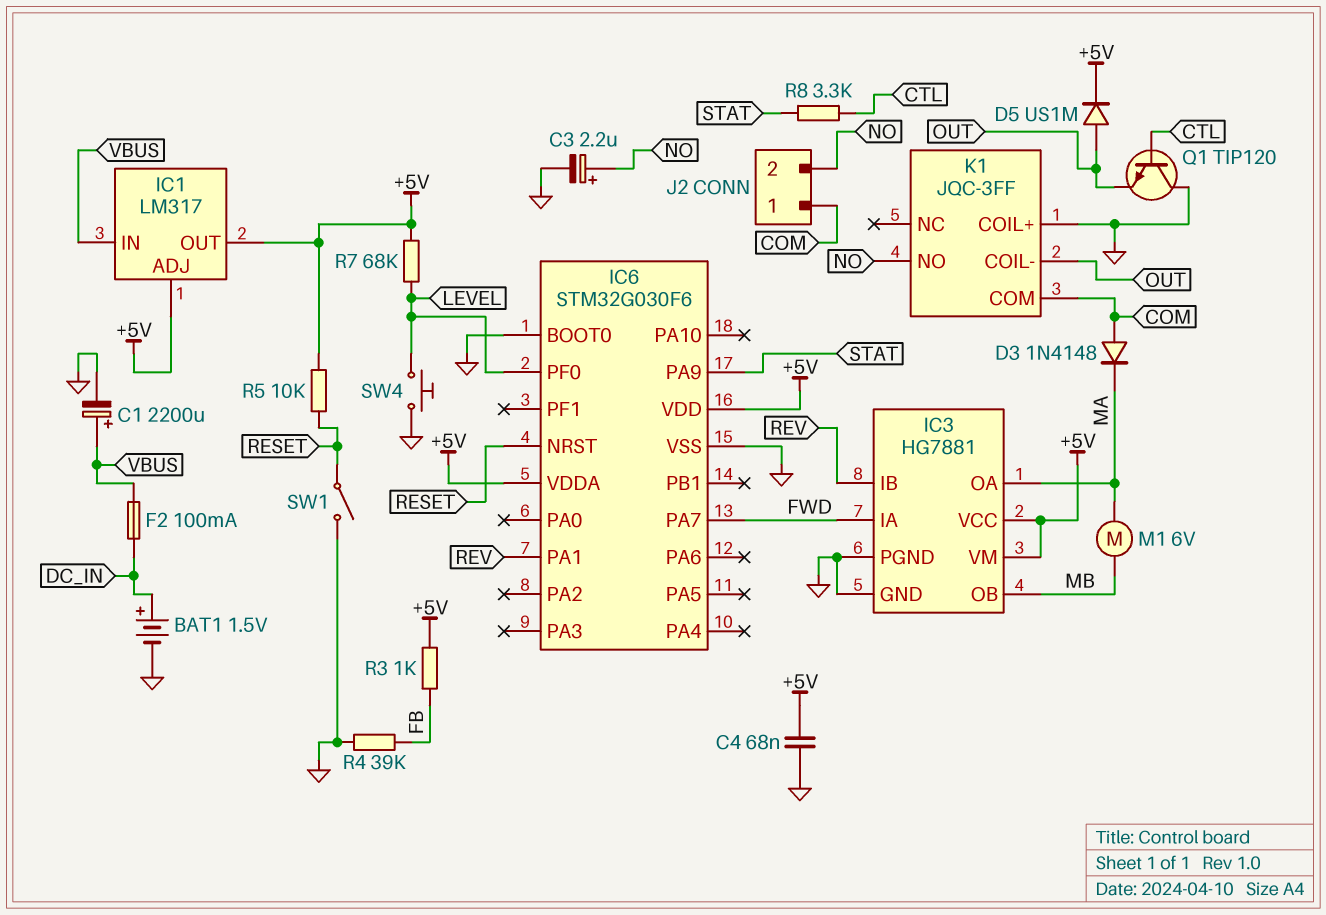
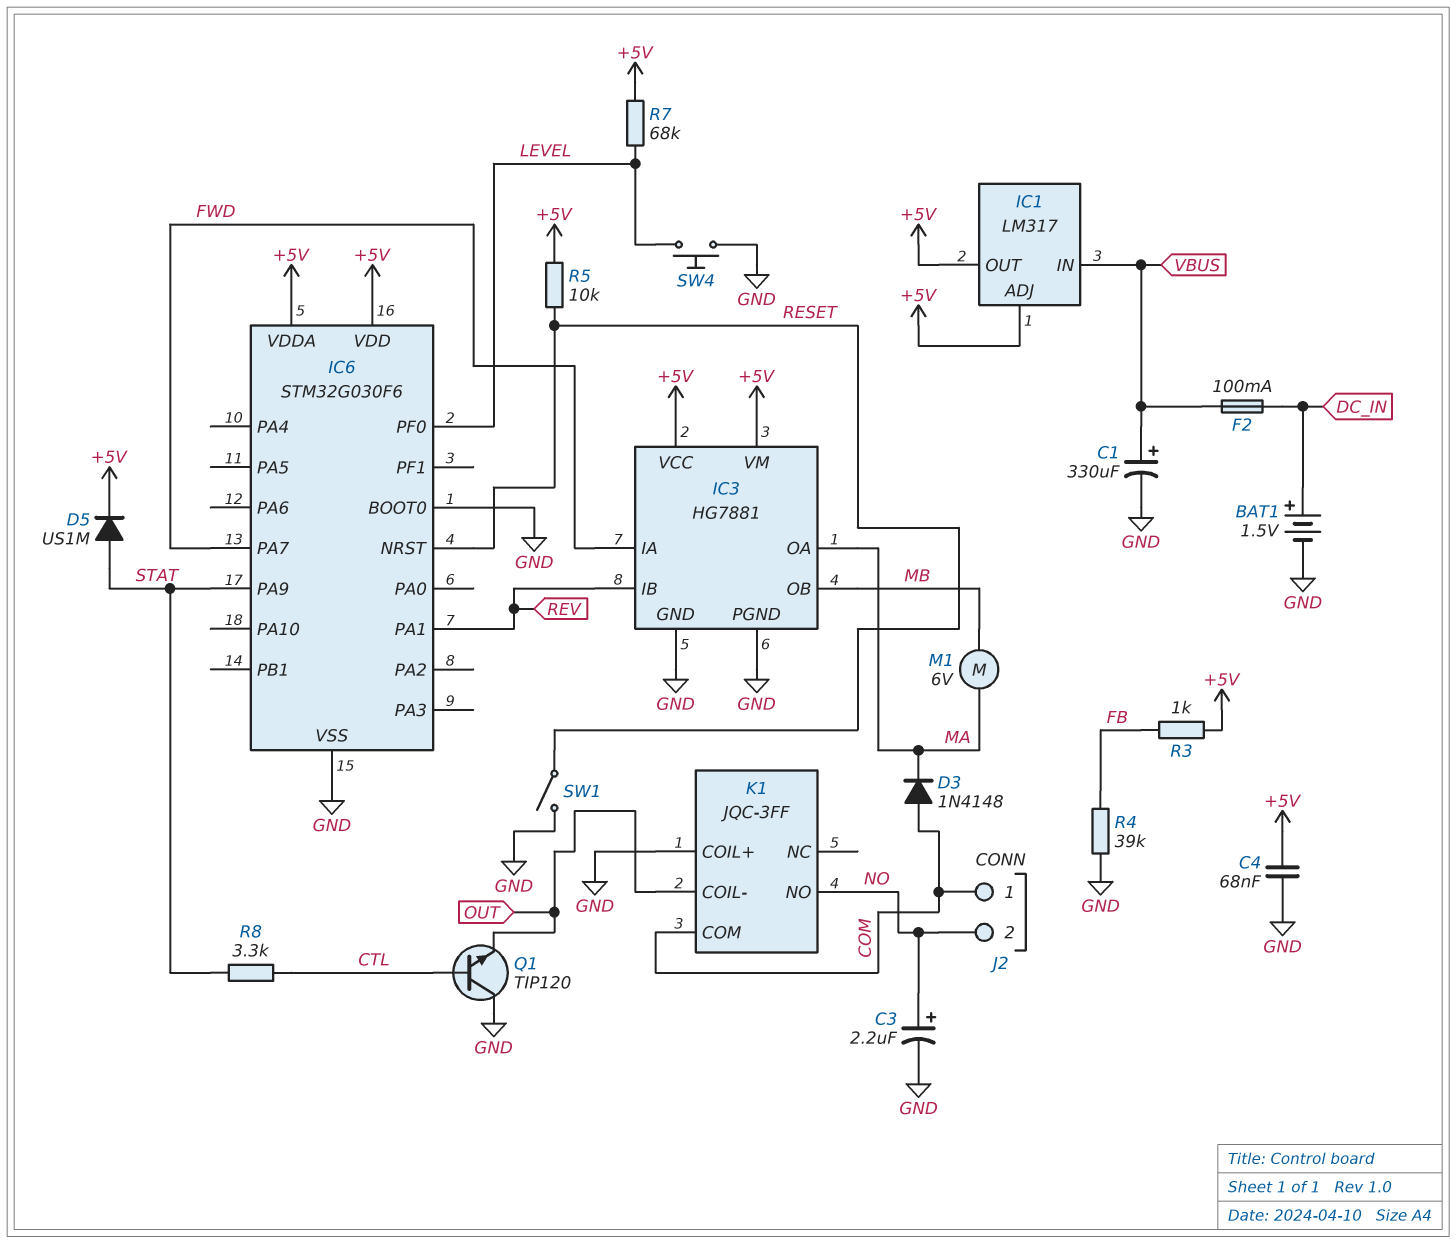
C1: 2200uF (plus VBUS, minus GND) -> 330uF (plus VBUS, minus GND)
D5: diode US1M (A OUT, K +5V) -> diode US1M (A STAT, K +5V)

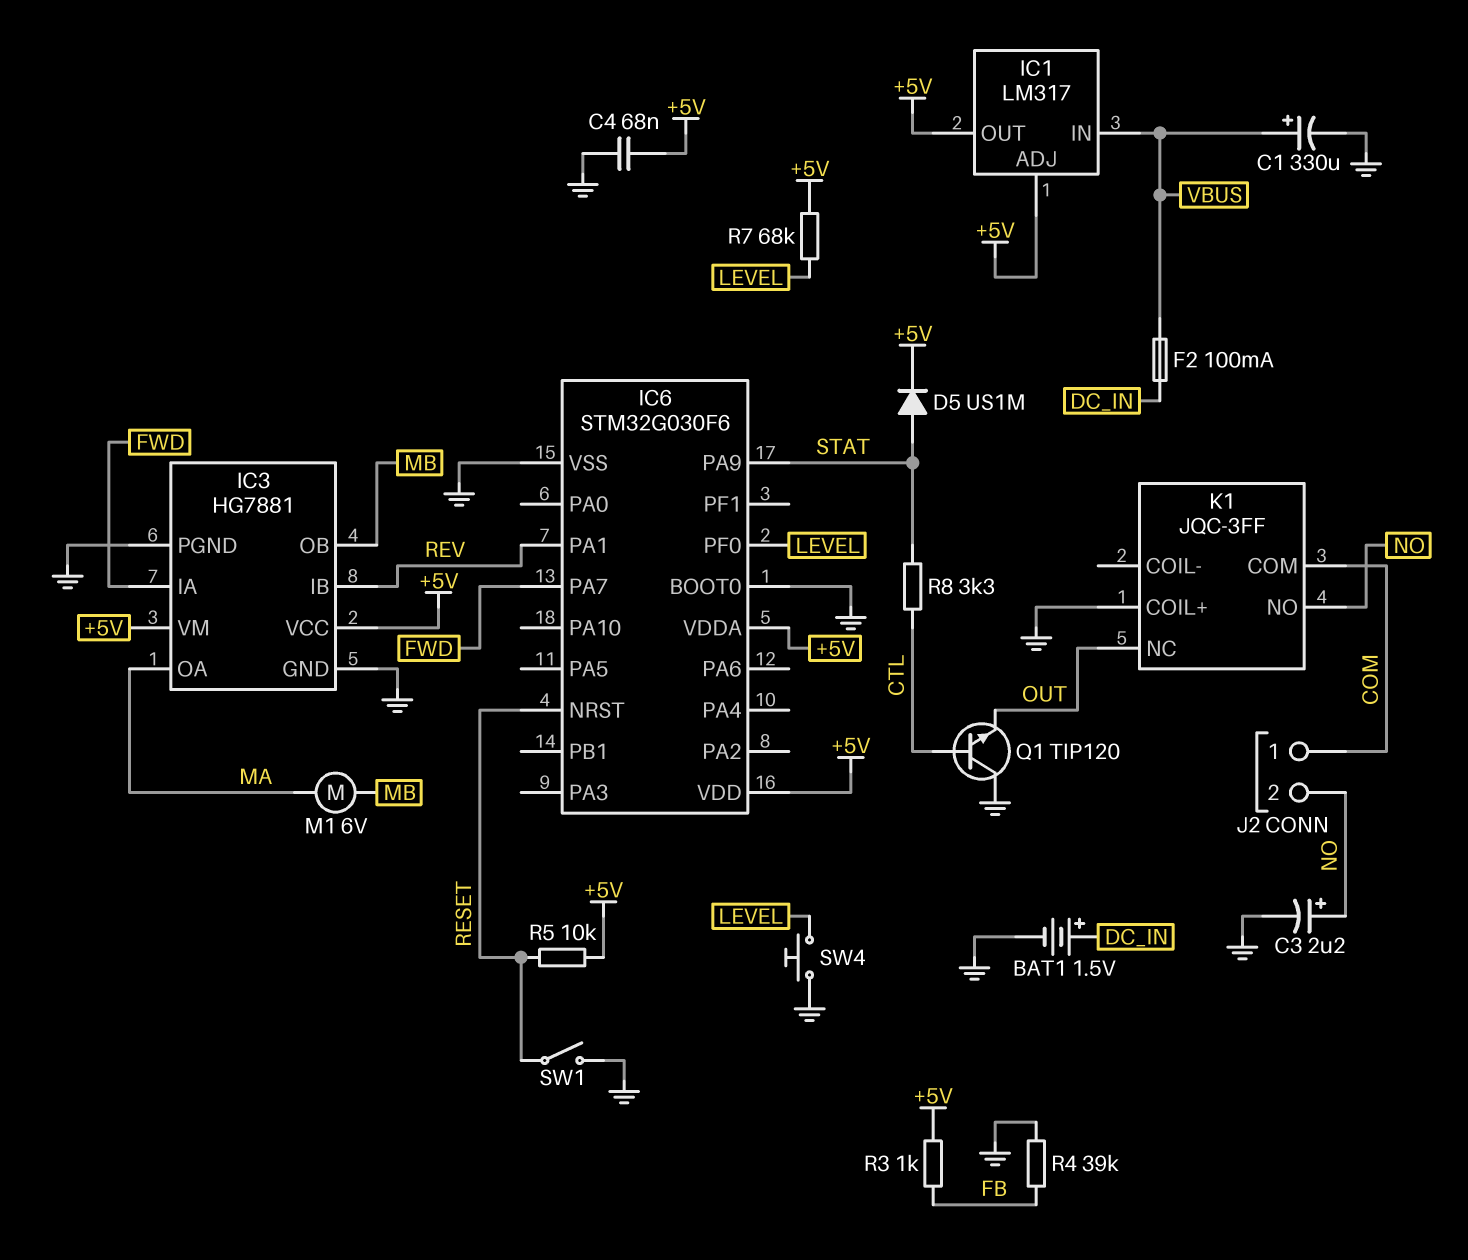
D3: diode 1N4148 (A COM, K MA) -> none
K1 pin COIL-: OUT -> none
K1 pin NC: none -> OUT

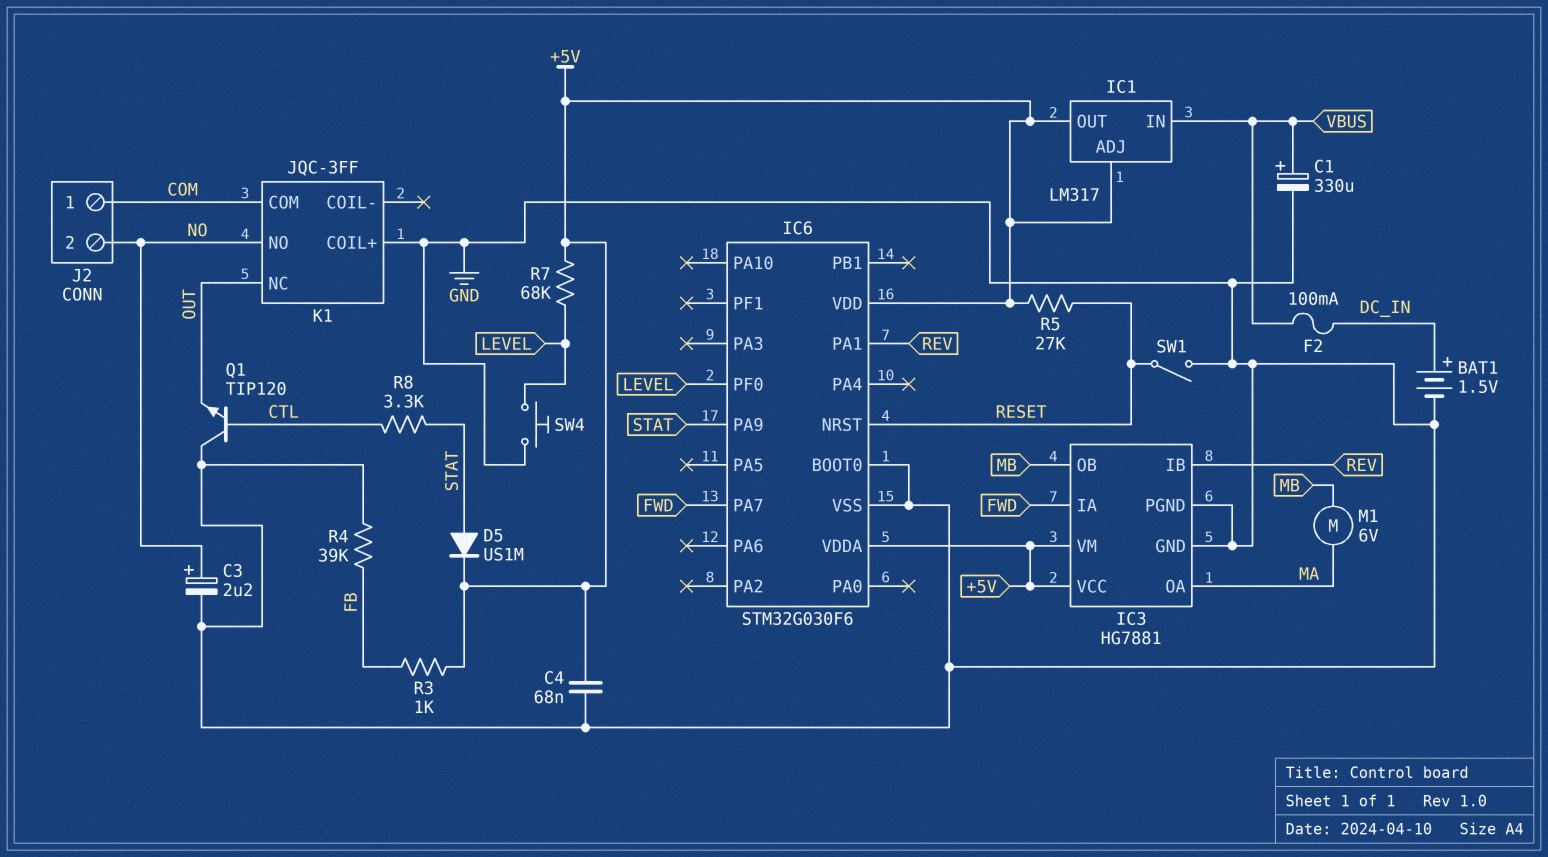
R5: 10k (+5V, RESET) -> 27k (+5V, RESET)

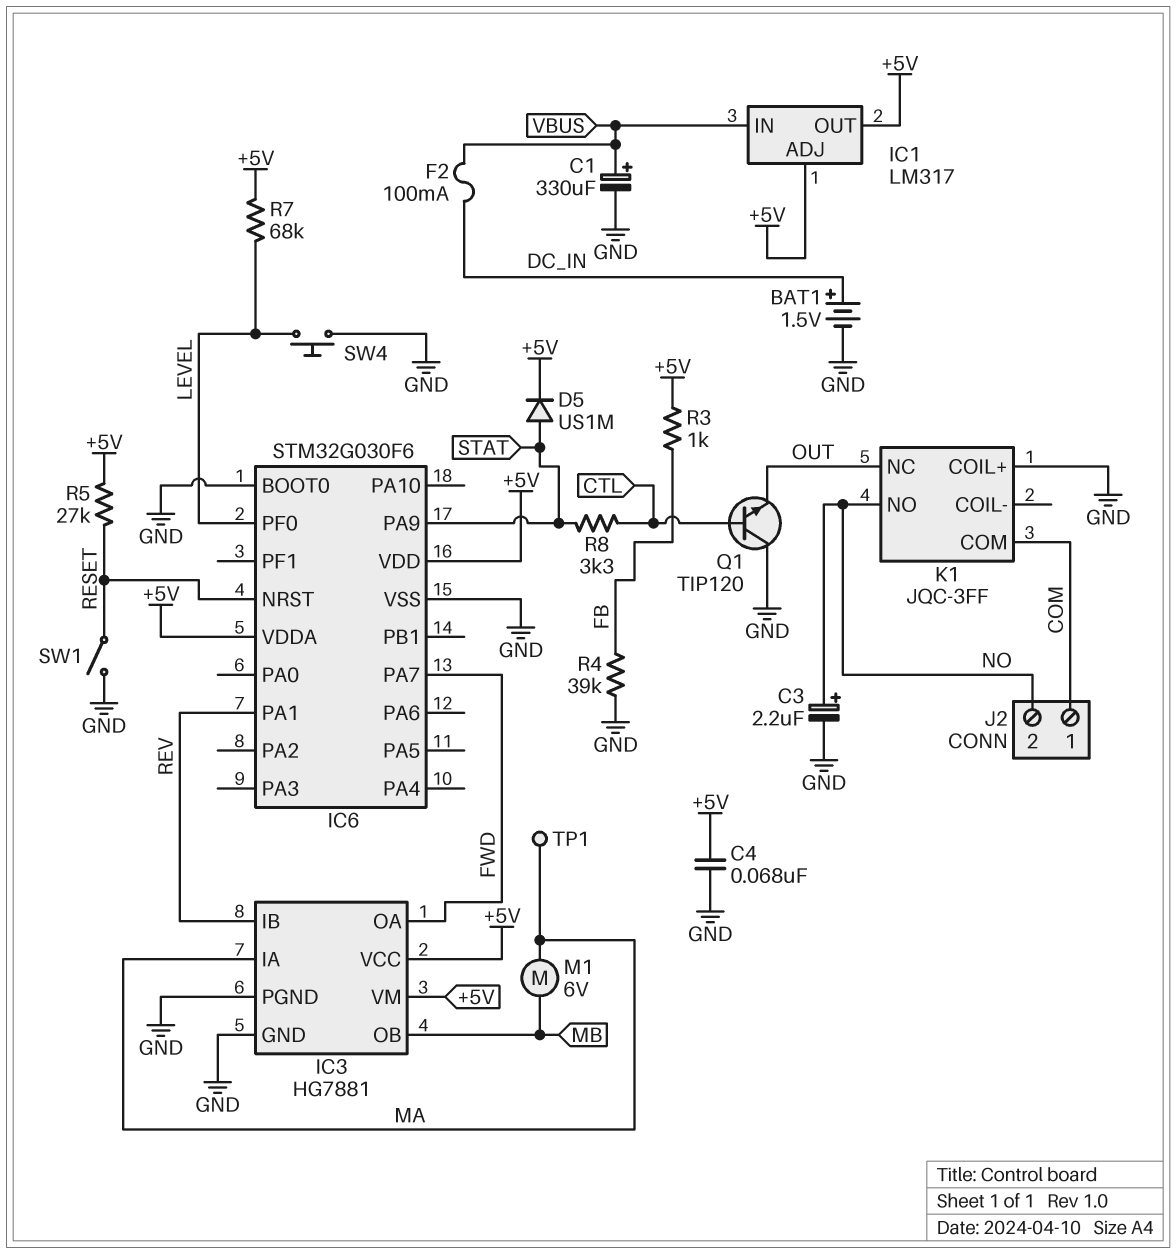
IC3 pin IA: FWD -> MA
IC3 pin OA: MA -> FWD
TP1: none -> test point (MA)

